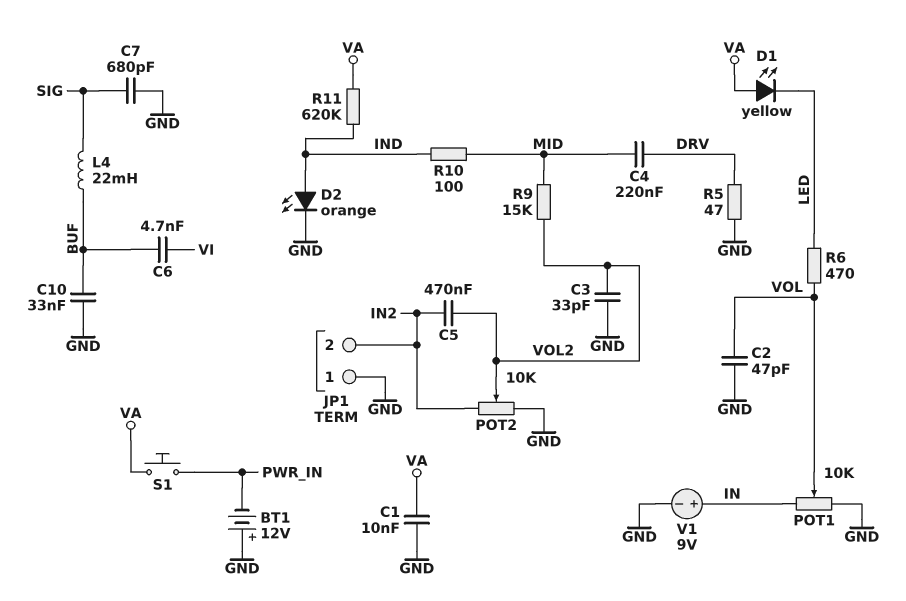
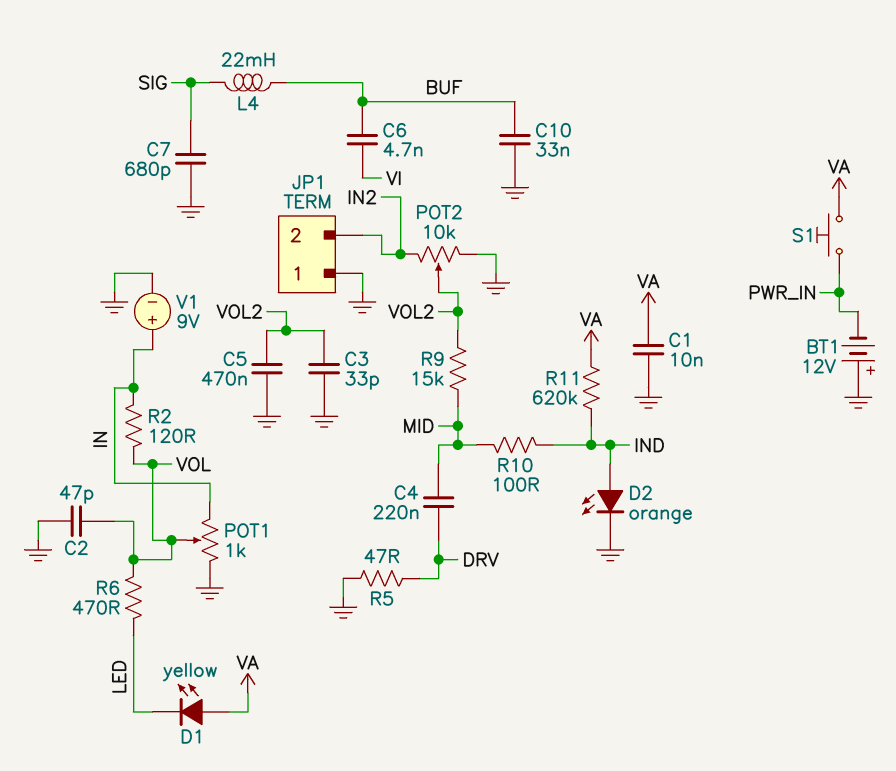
C5: 470nF (IN2, VOL2) -> 470nF (GND, VOL2)
POT1: 10k (GND, IN, wiper VOL) -> 1k (GND, IN, wiper VOL)
R2: none -> 120 (IN, VOL)

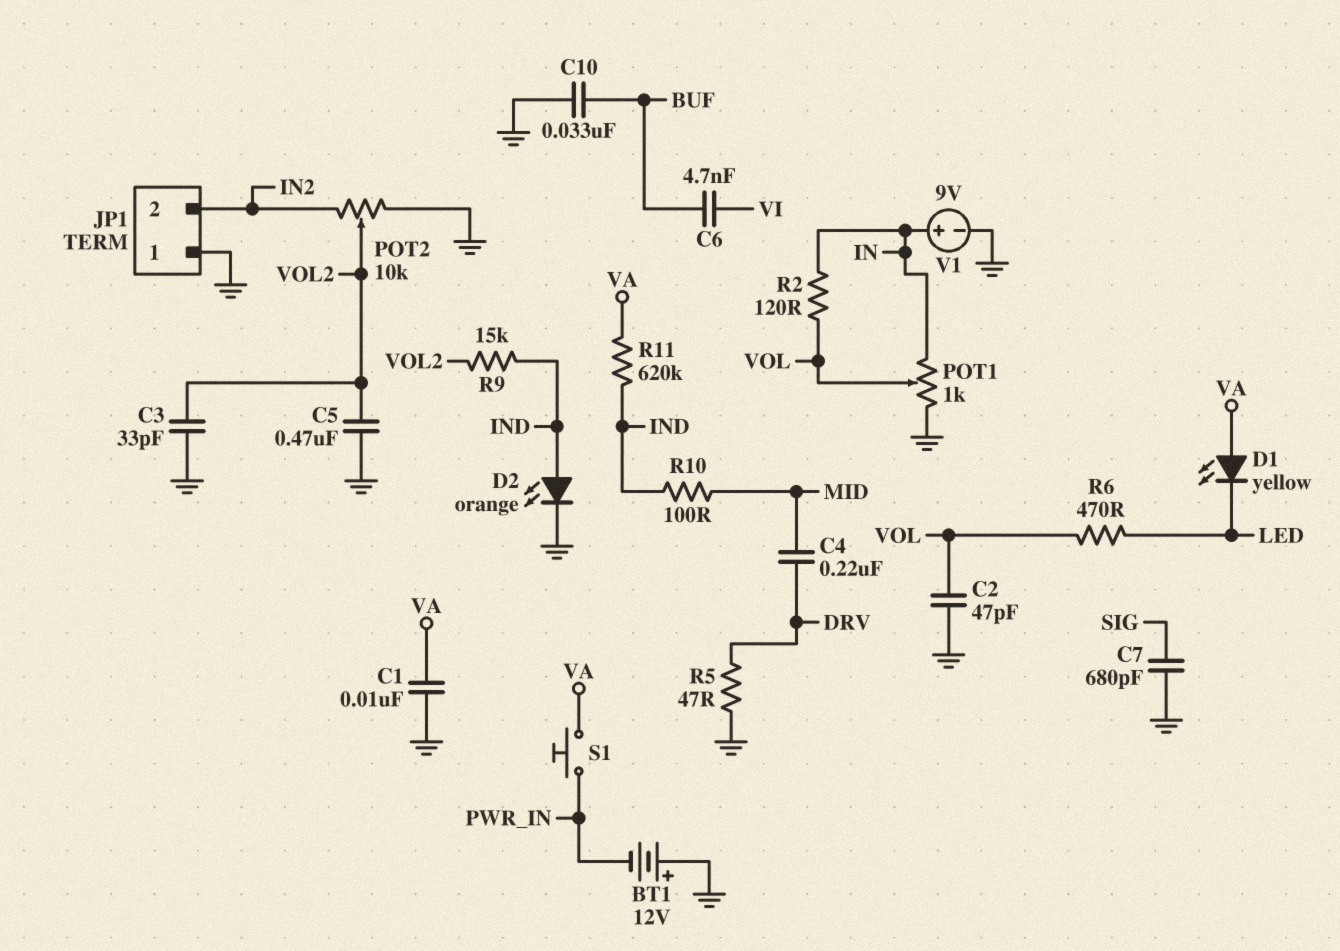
L4: 22mH (BUF, SIG) -> none
R9: 15k (MID, VOL2) -> 15k (IND, VOL2)

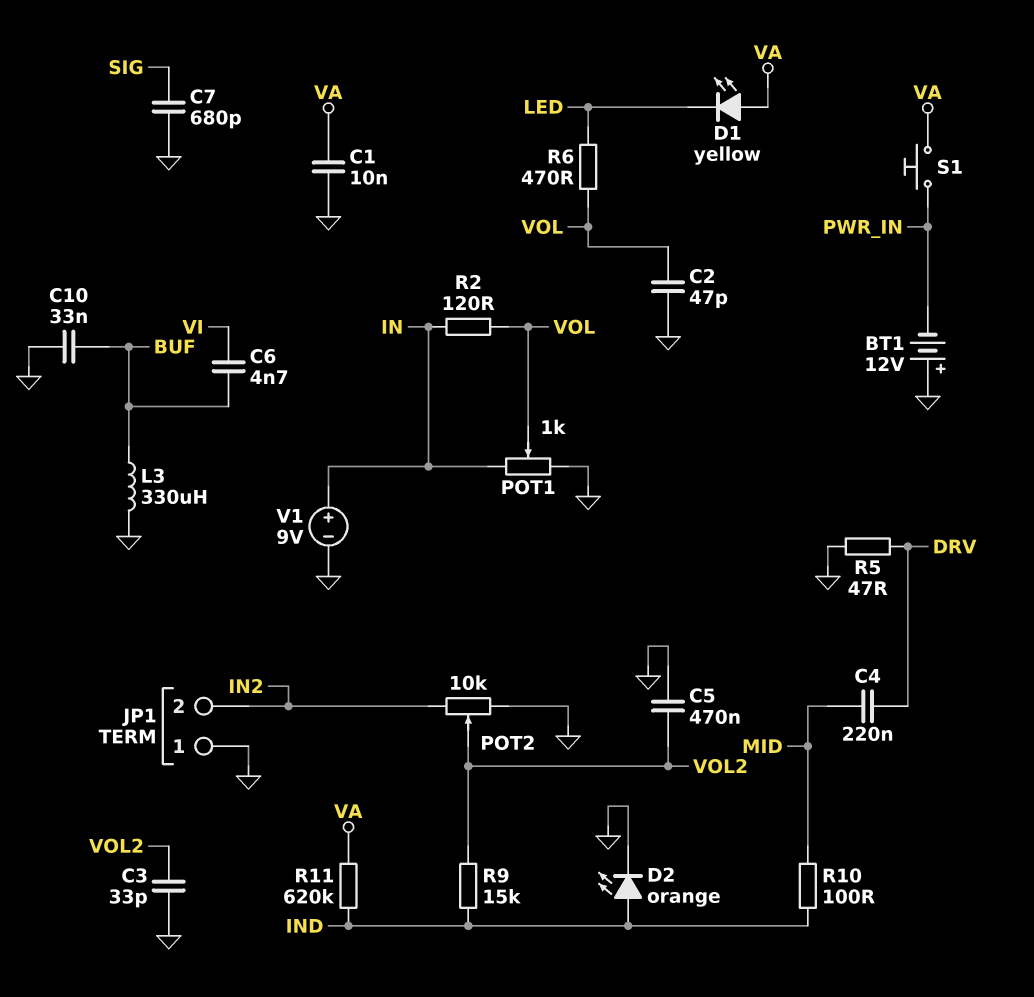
L3: none -> 330uH (BUF, GND)

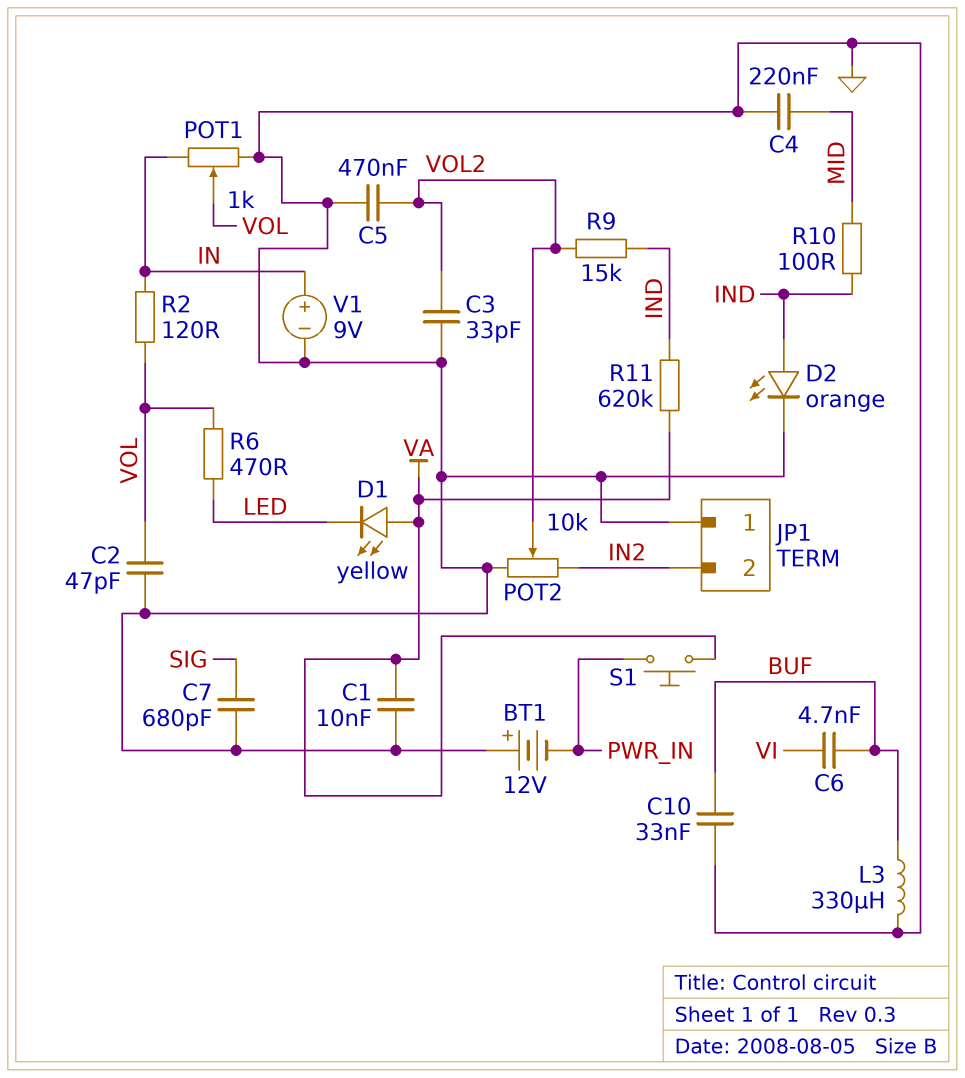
C4: 220nF (DRV, MID) -> 220nF (GND, MID)
R5: 47 (DRV, GND) -> none

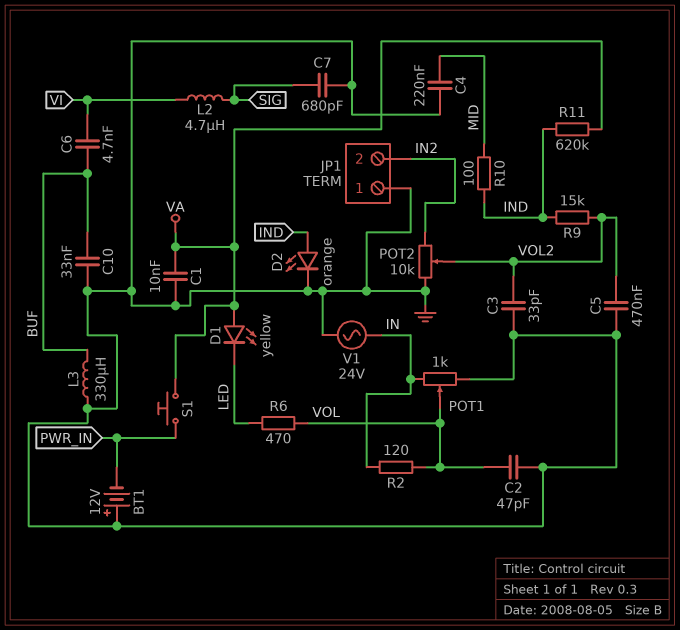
L2: none -> 4.7uH (SIG, VI)
V1: 9V (plus IN, minus GND) -> AC 24V (GND, IN)

